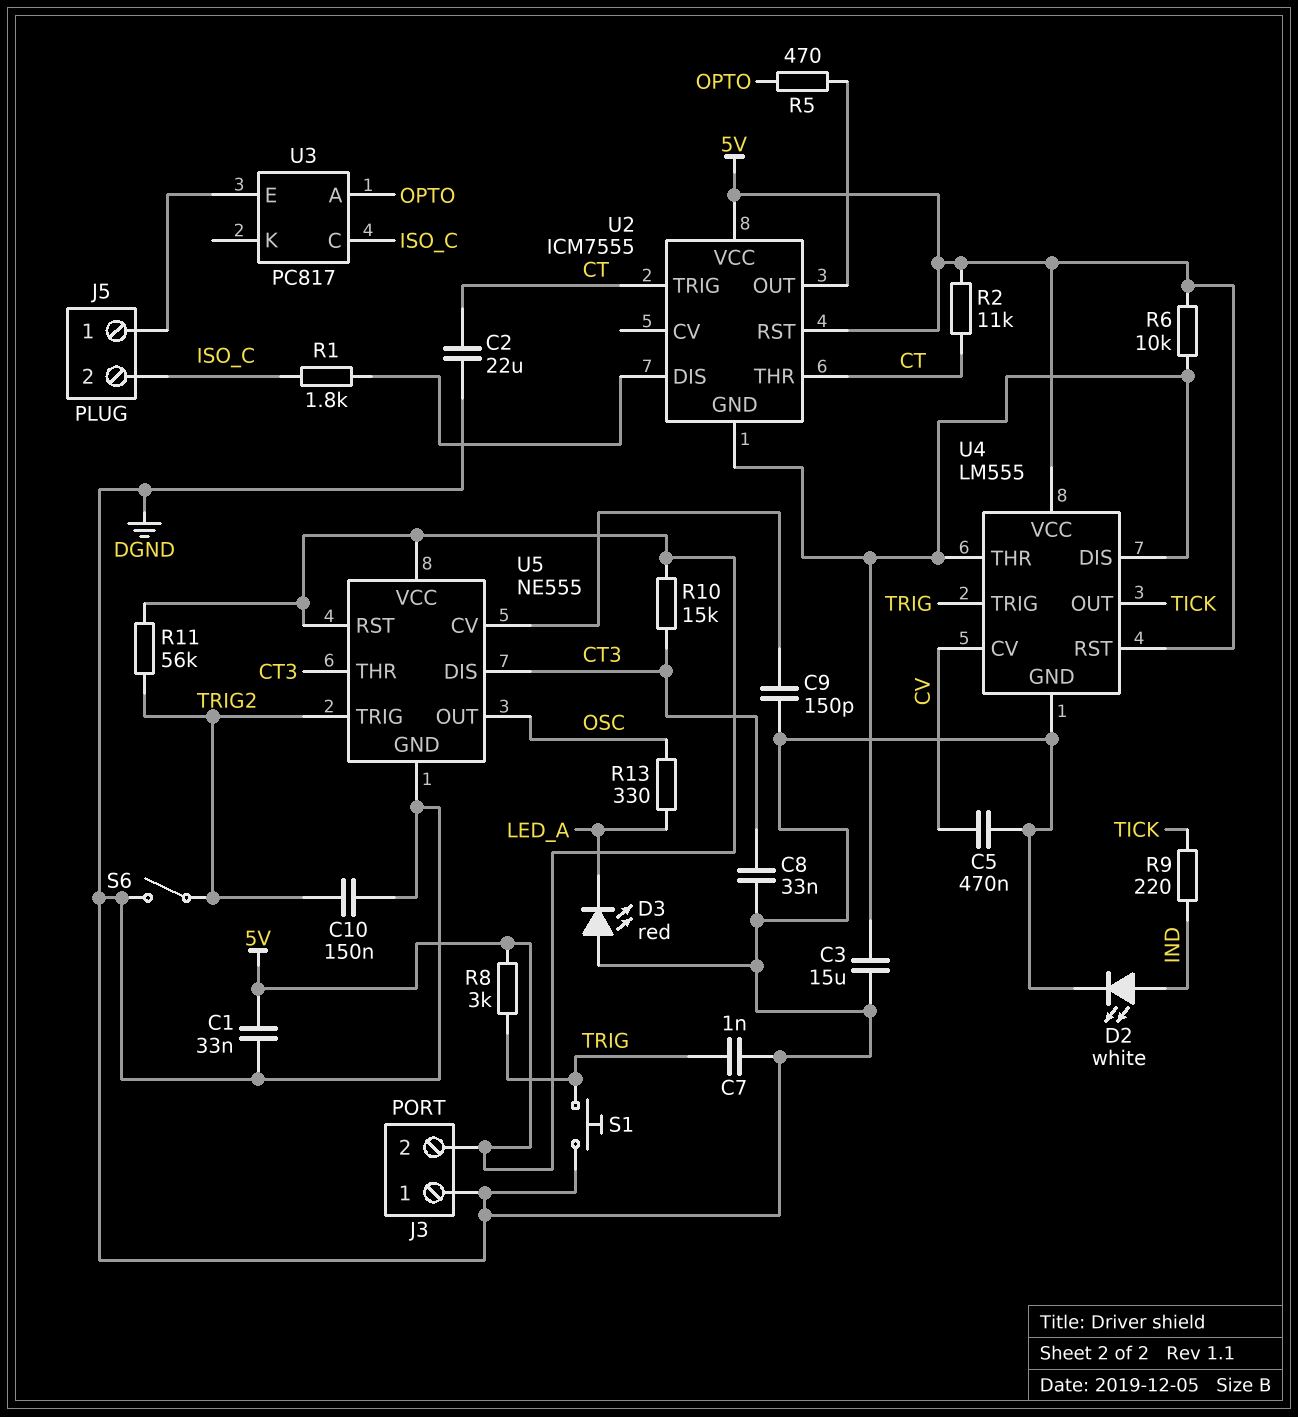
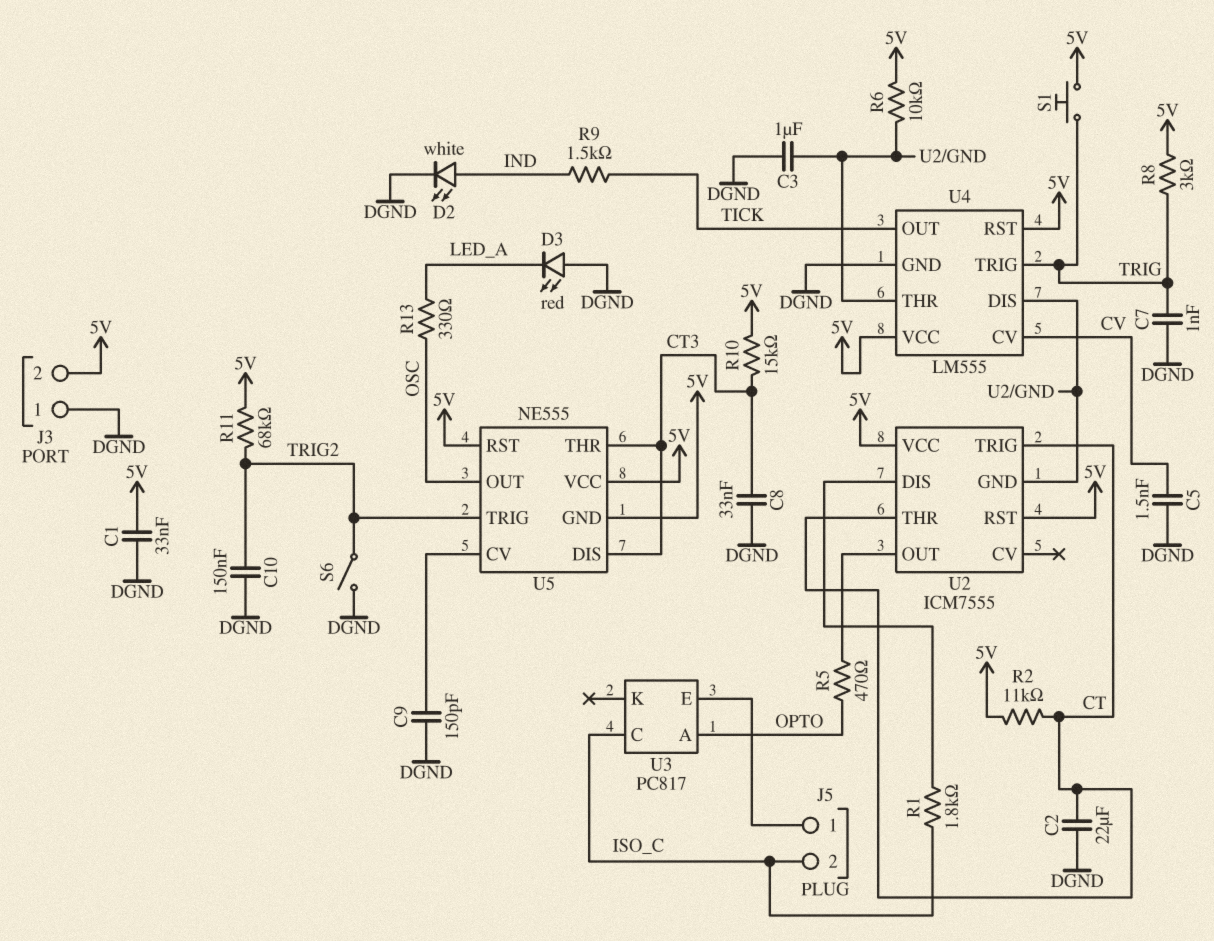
C3: 15uF (DGND, U2/GND) -> 1uF (DGND, U2/GND)
C5: 470nF (CV, DGND) -> 1.5nF (CV, DGND)
R9: 220 (IND, TICK) -> 1.5k (IND, TICK)
R11: 56k (5V, TRIG2) -> 68k (5V, TRIG2)
S1: button (DGND, TRIG) -> button (5V, TRIG)
U5 pin GND: DGND -> 5V

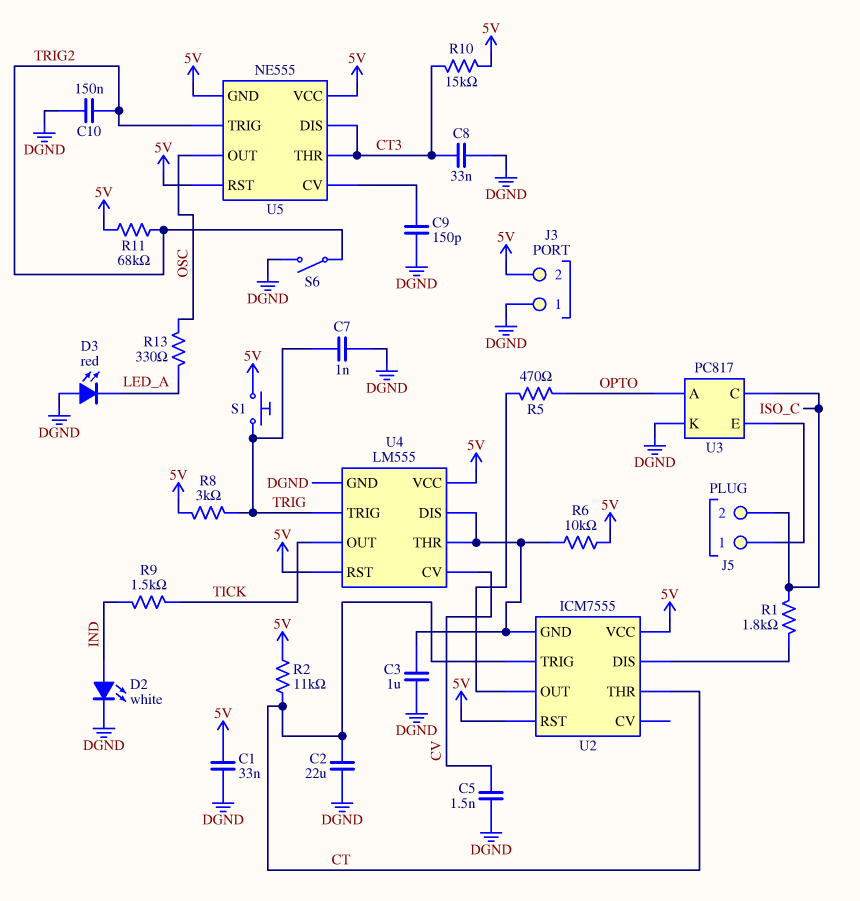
U3 pin K: none -> DGND

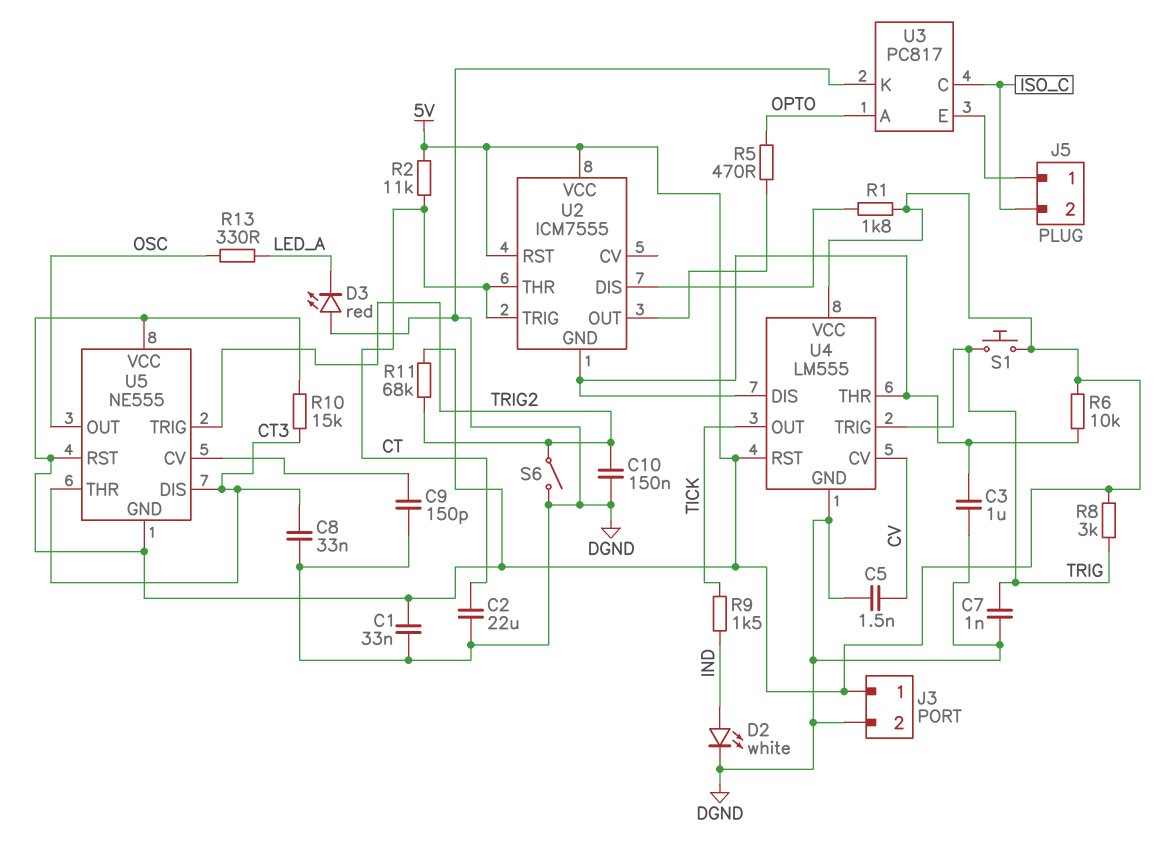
J3 pin 1: DGND -> 5V
J3 pin 2: 5V -> DGND
R1: 1.8k (ISO_C, U2/DIS) -> 1.8k (5V, U2/DIS)

